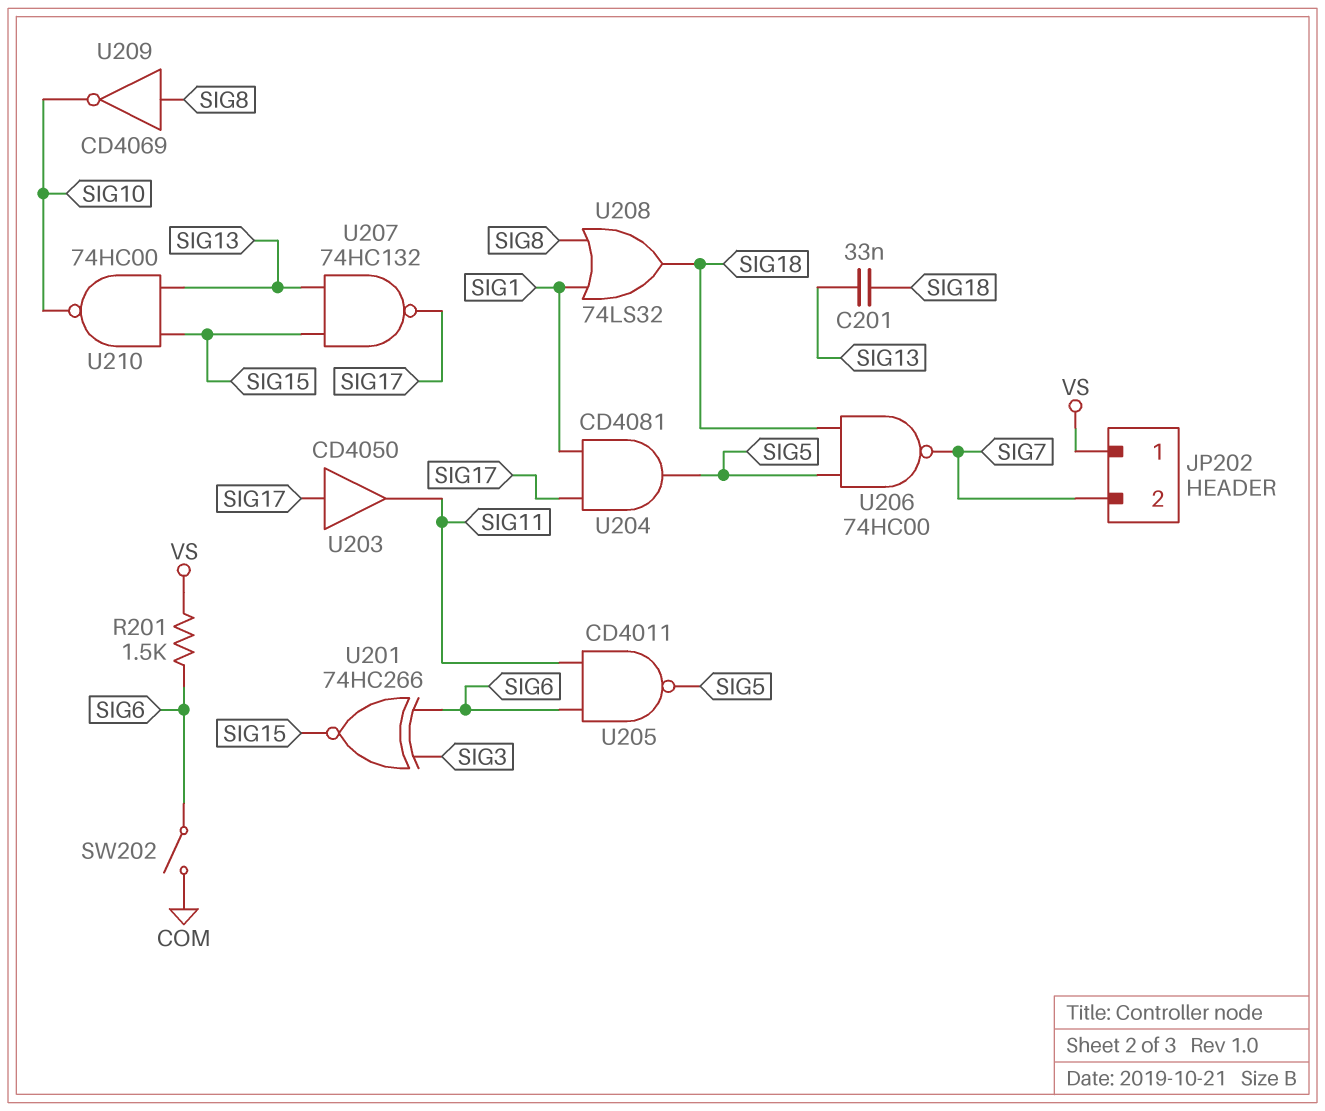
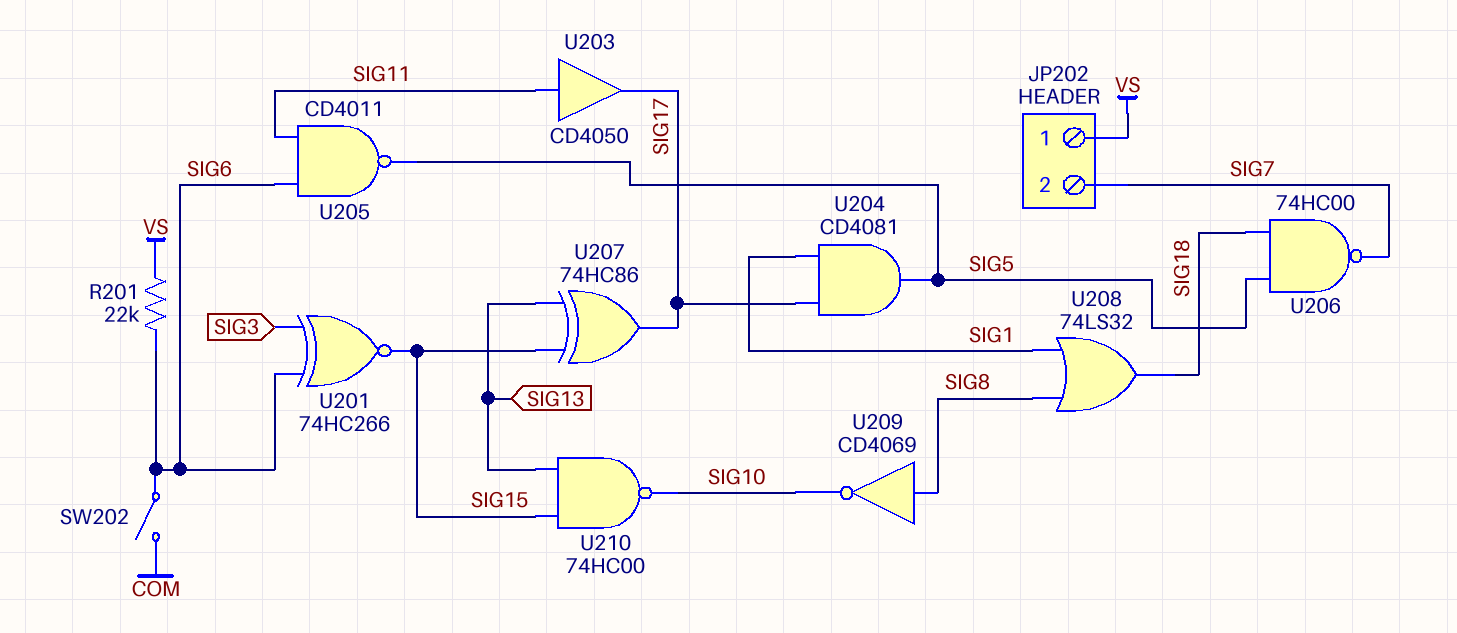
C201: 33nF (SIG13, SIG18) -> none
R201: 1.5k (SIG6, VS) -> 22k (SIG6, VS)
U203: buffer CD4050 (in SIG17, out SIG11) -> buffer CD4050 (in SIG11, out SIG17)
U207: NAND 74HC132 (in SIG13, in SIG15, out SIG17) -> XOR 74HC86 (in SIG13, in SIG15, out SIG17)

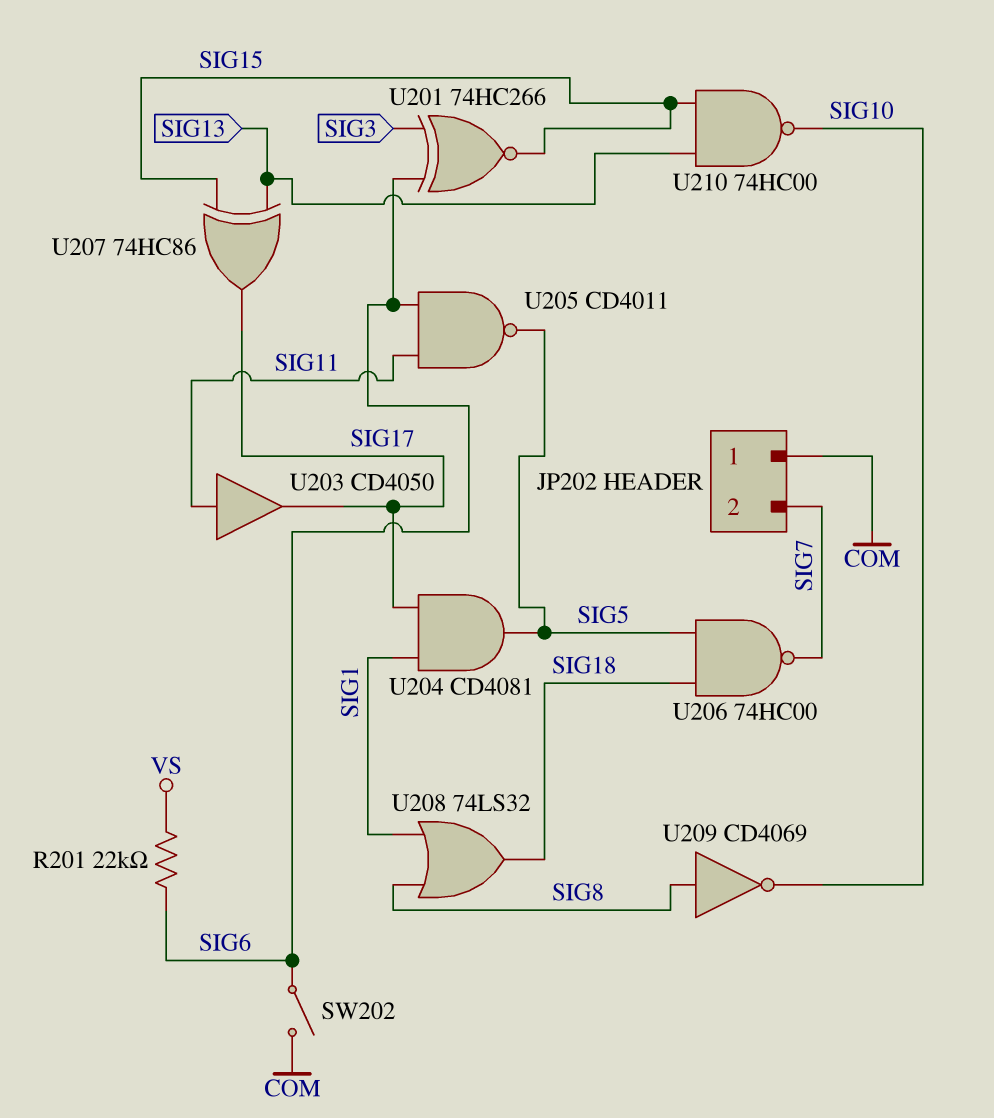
JP202 pin 1: VS -> COM

